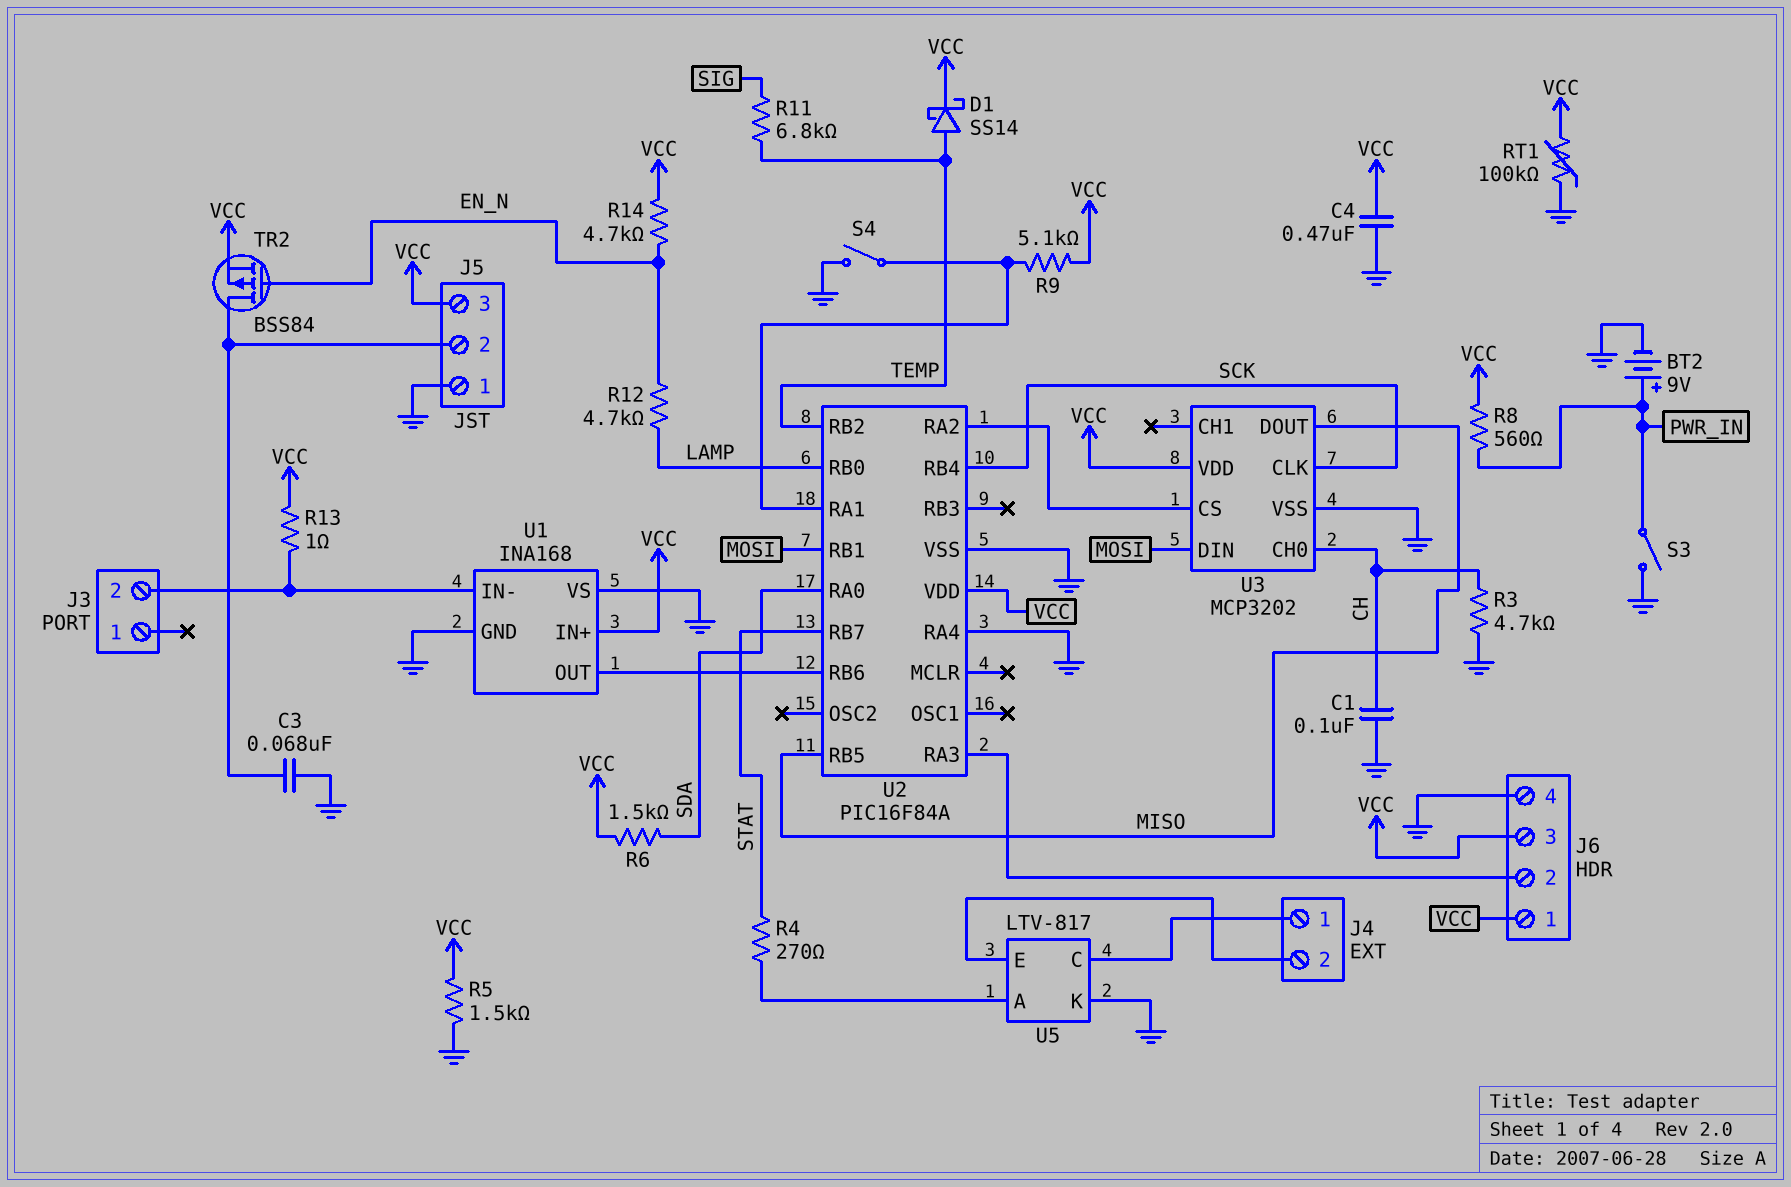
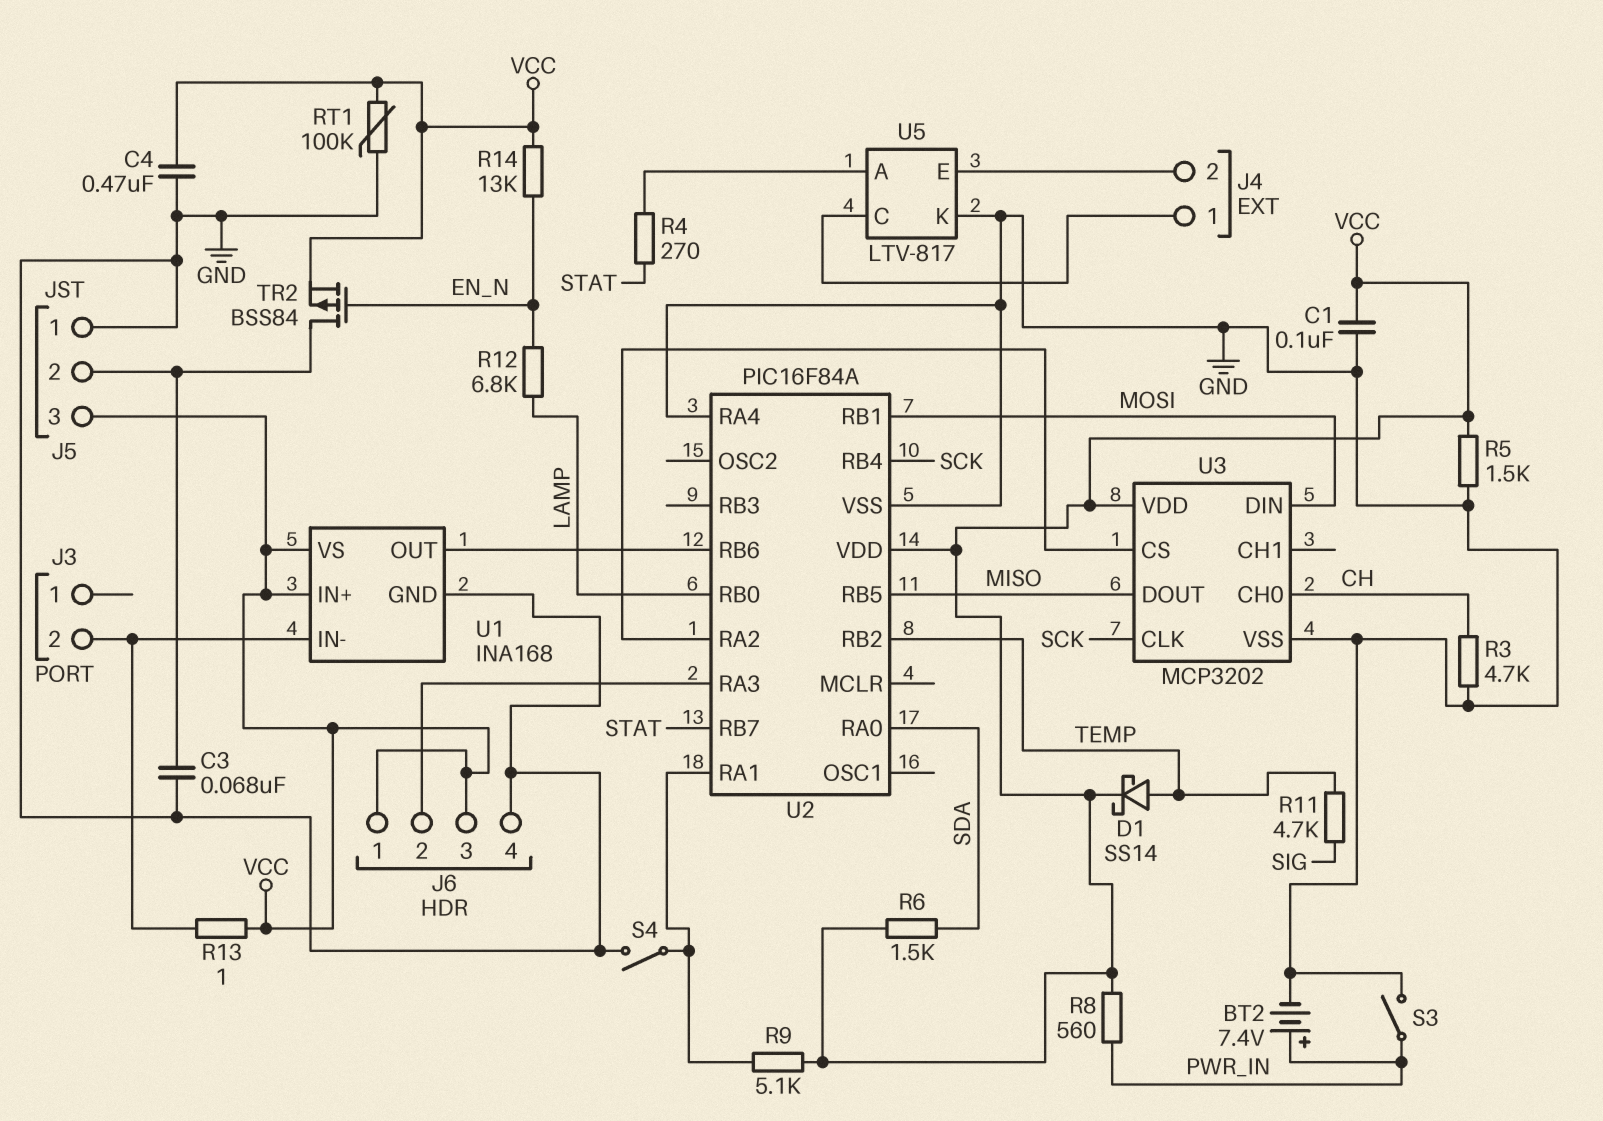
BT2: 9V (plus PWR_IN, minus GND) -> 7.4V (plus PWR_IN, minus GND)
C1: 100nF (CH, GND) -> 100nF (GND, VCC)
R11: 6.8k (SIG, TEMP) -> 4.7k (SIG, TEMP)
R12: 4.7k (EN_N, LAMP) -> 6.8k (EN_N, LAMP)
R14: 4.7k (EN_N, VCC) -> 13k (EN_N, VCC)
U1 pin VS: GND -> VCC

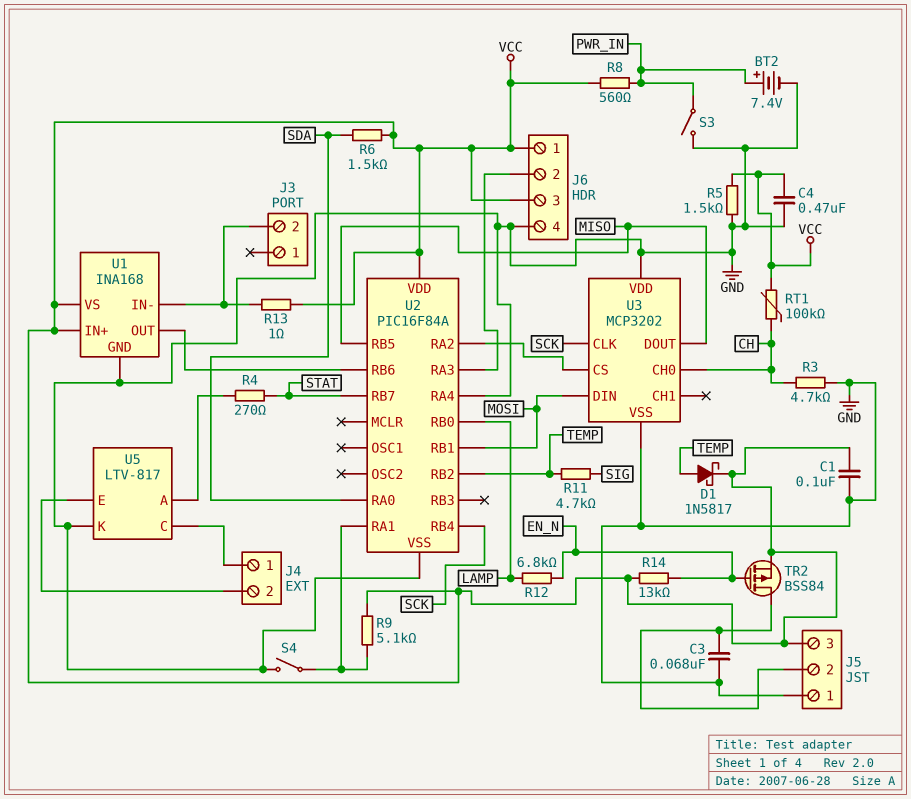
D1: schottky SS14 (A TEMP, K VCC) -> schottky 1N5817 (A TEMP, K VCC)
RT1: 100k (GND, VCC) -> 100k (CH, VCC)
U3 pin VDD: VCC -> GND

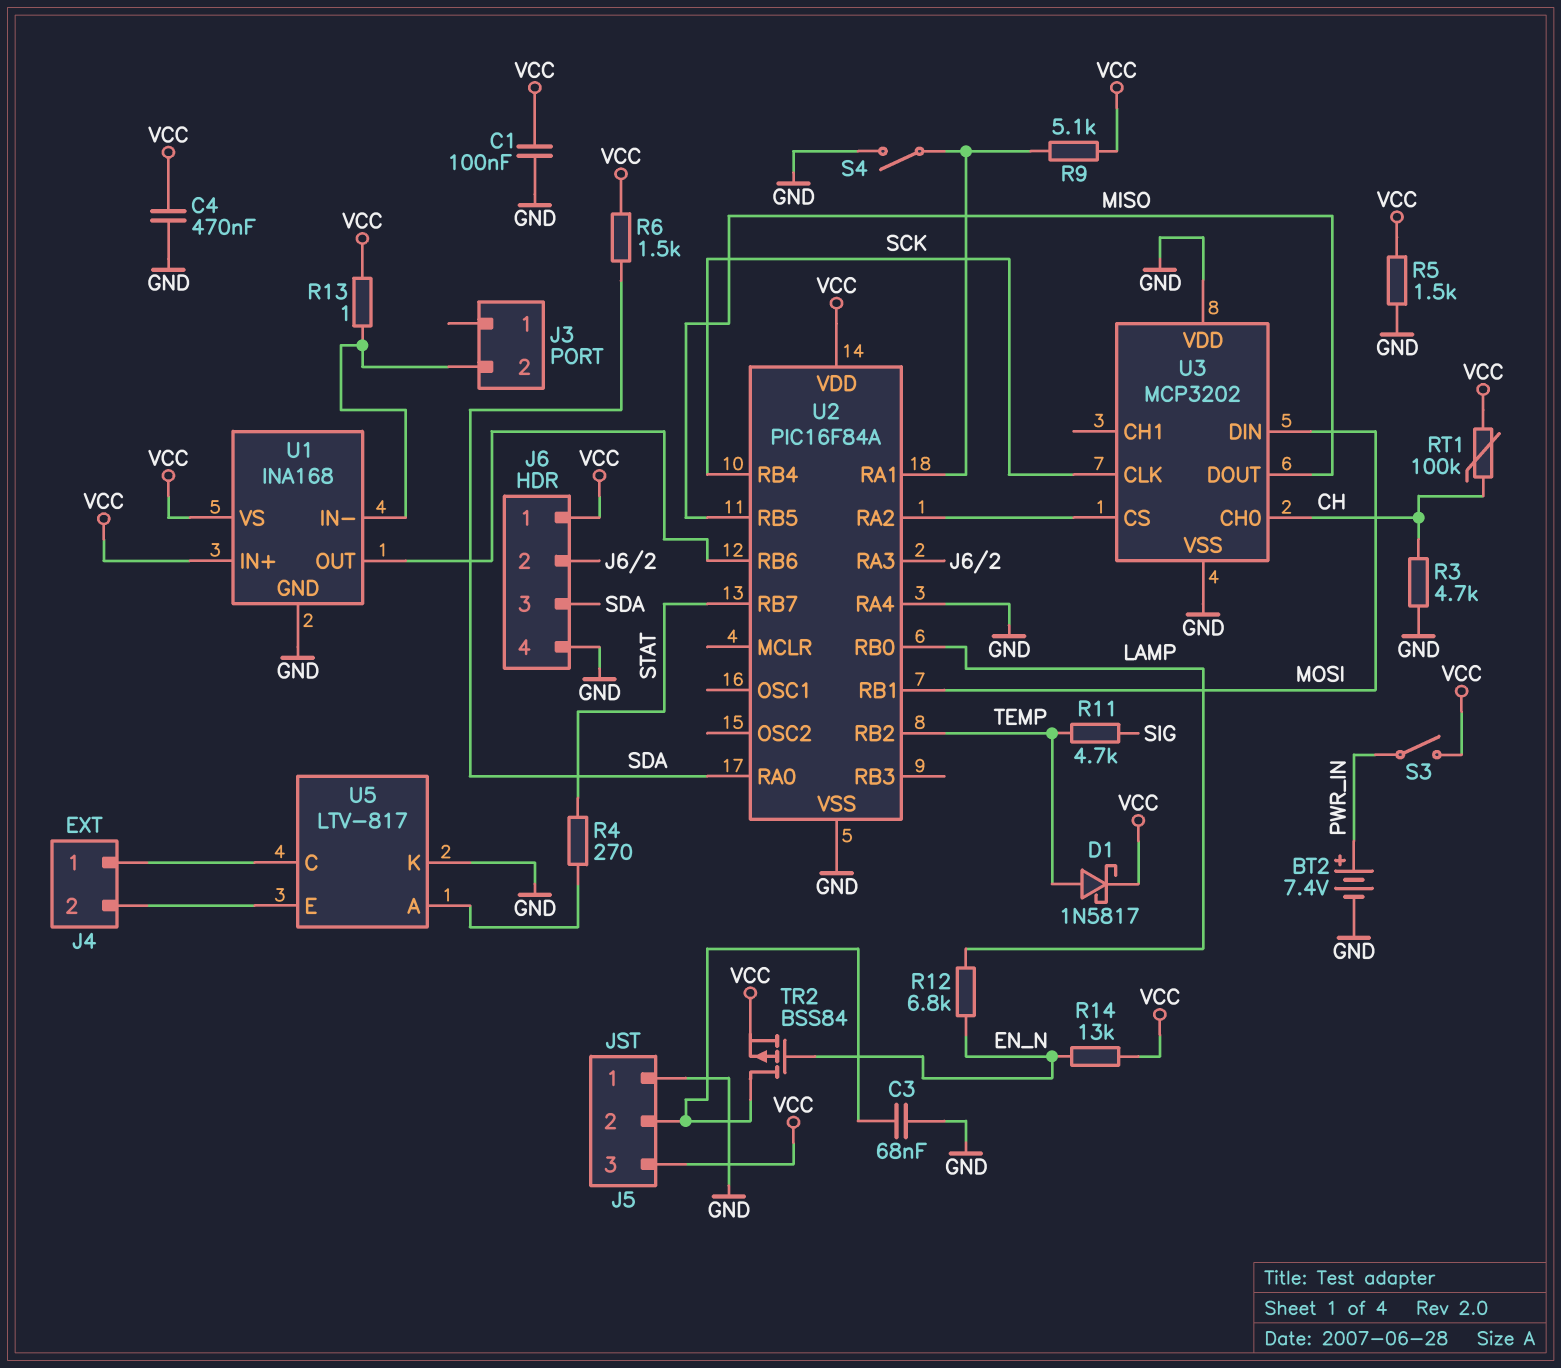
J6 pin 3: VCC -> SDA
R8: 560 (PWR_IN, VCC) -> none
S3: switch (GND, PWR_IN) -> switch (PWR_IN, VCC)

